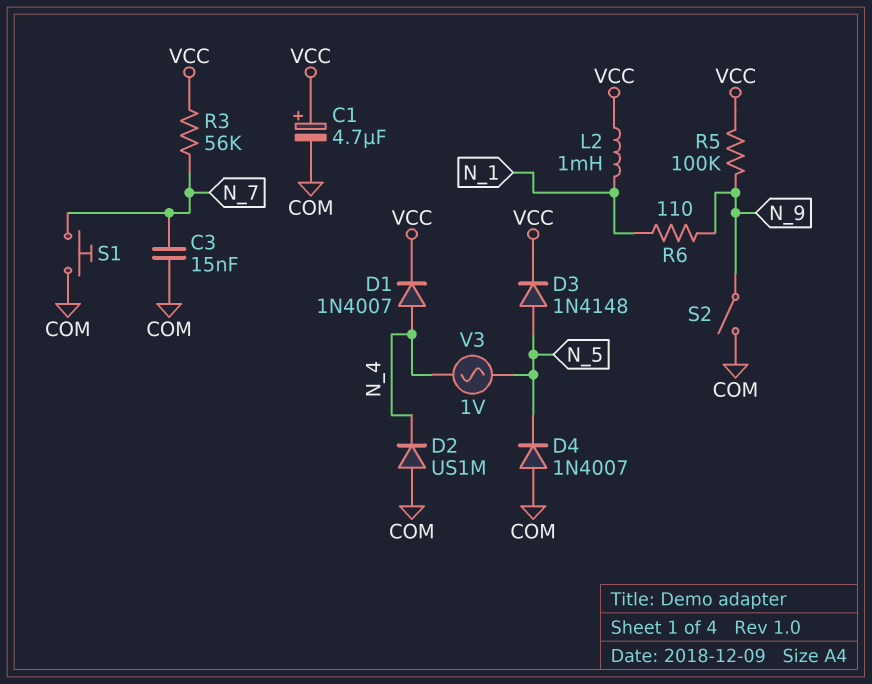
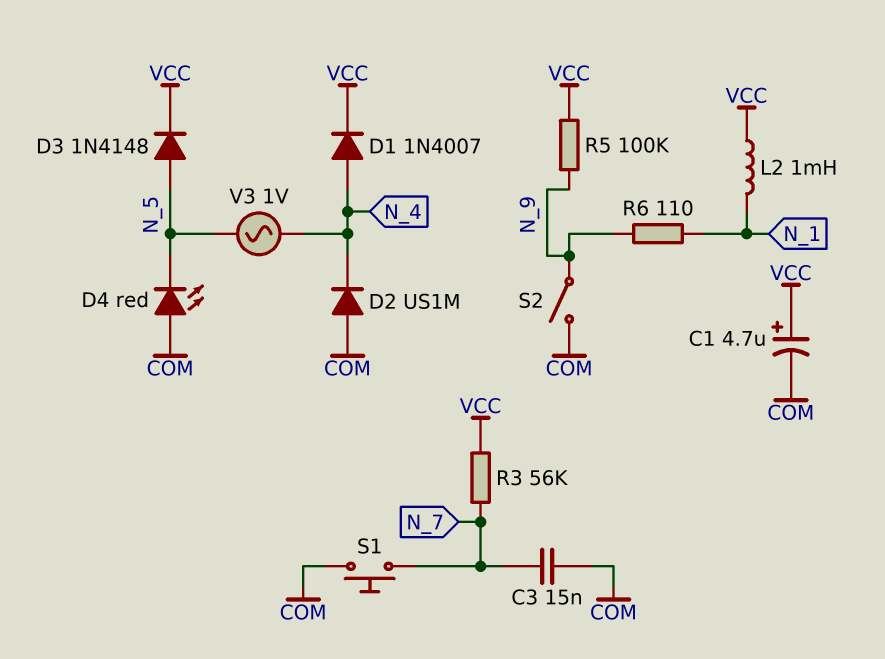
D4: diode 1N4007 (A COM, K N_5) -> LED red (A COM, K N_5)

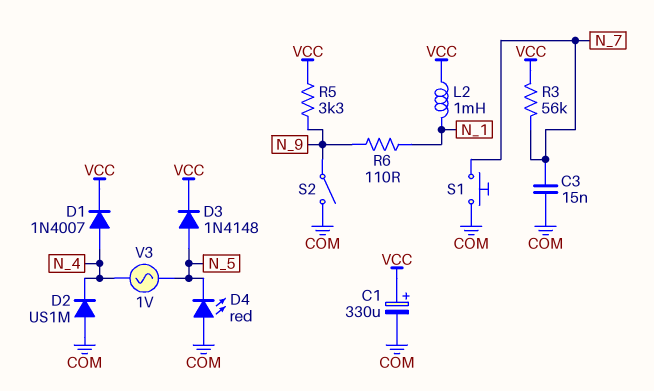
C1: 4.7uF (plus VCC, minus COM) -> 330uF (plus VCC, minus COM)
R5: 100k (N_9, VCC) -> 3.3k (N_9, VCC)

